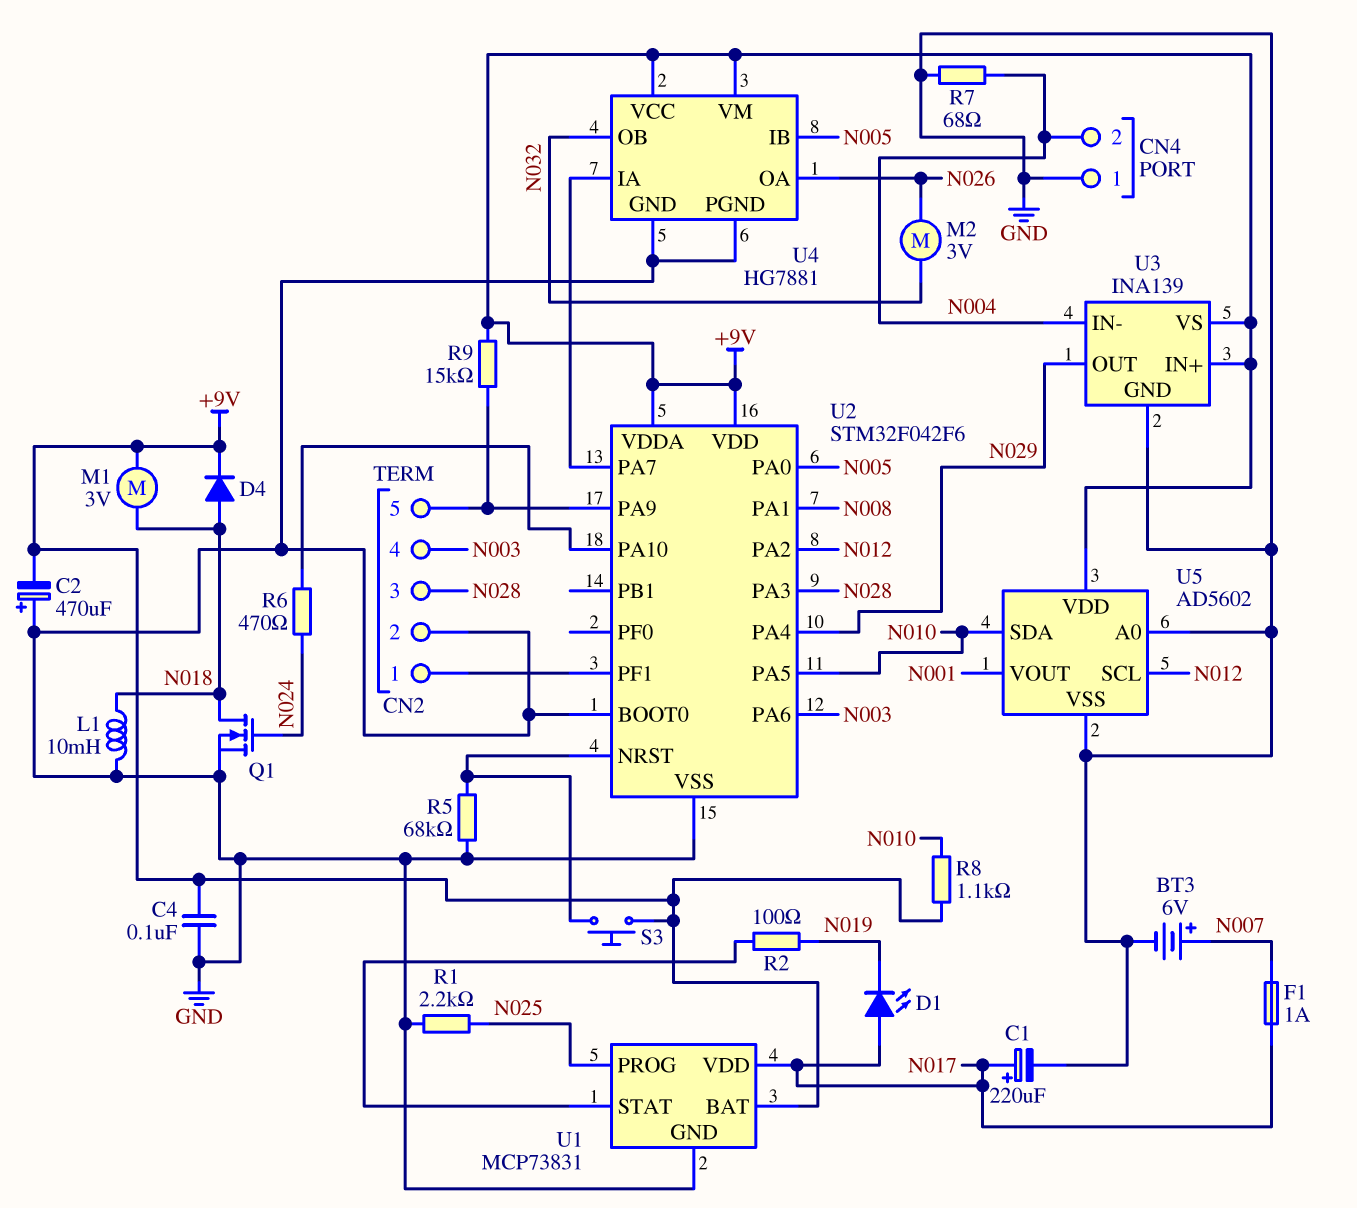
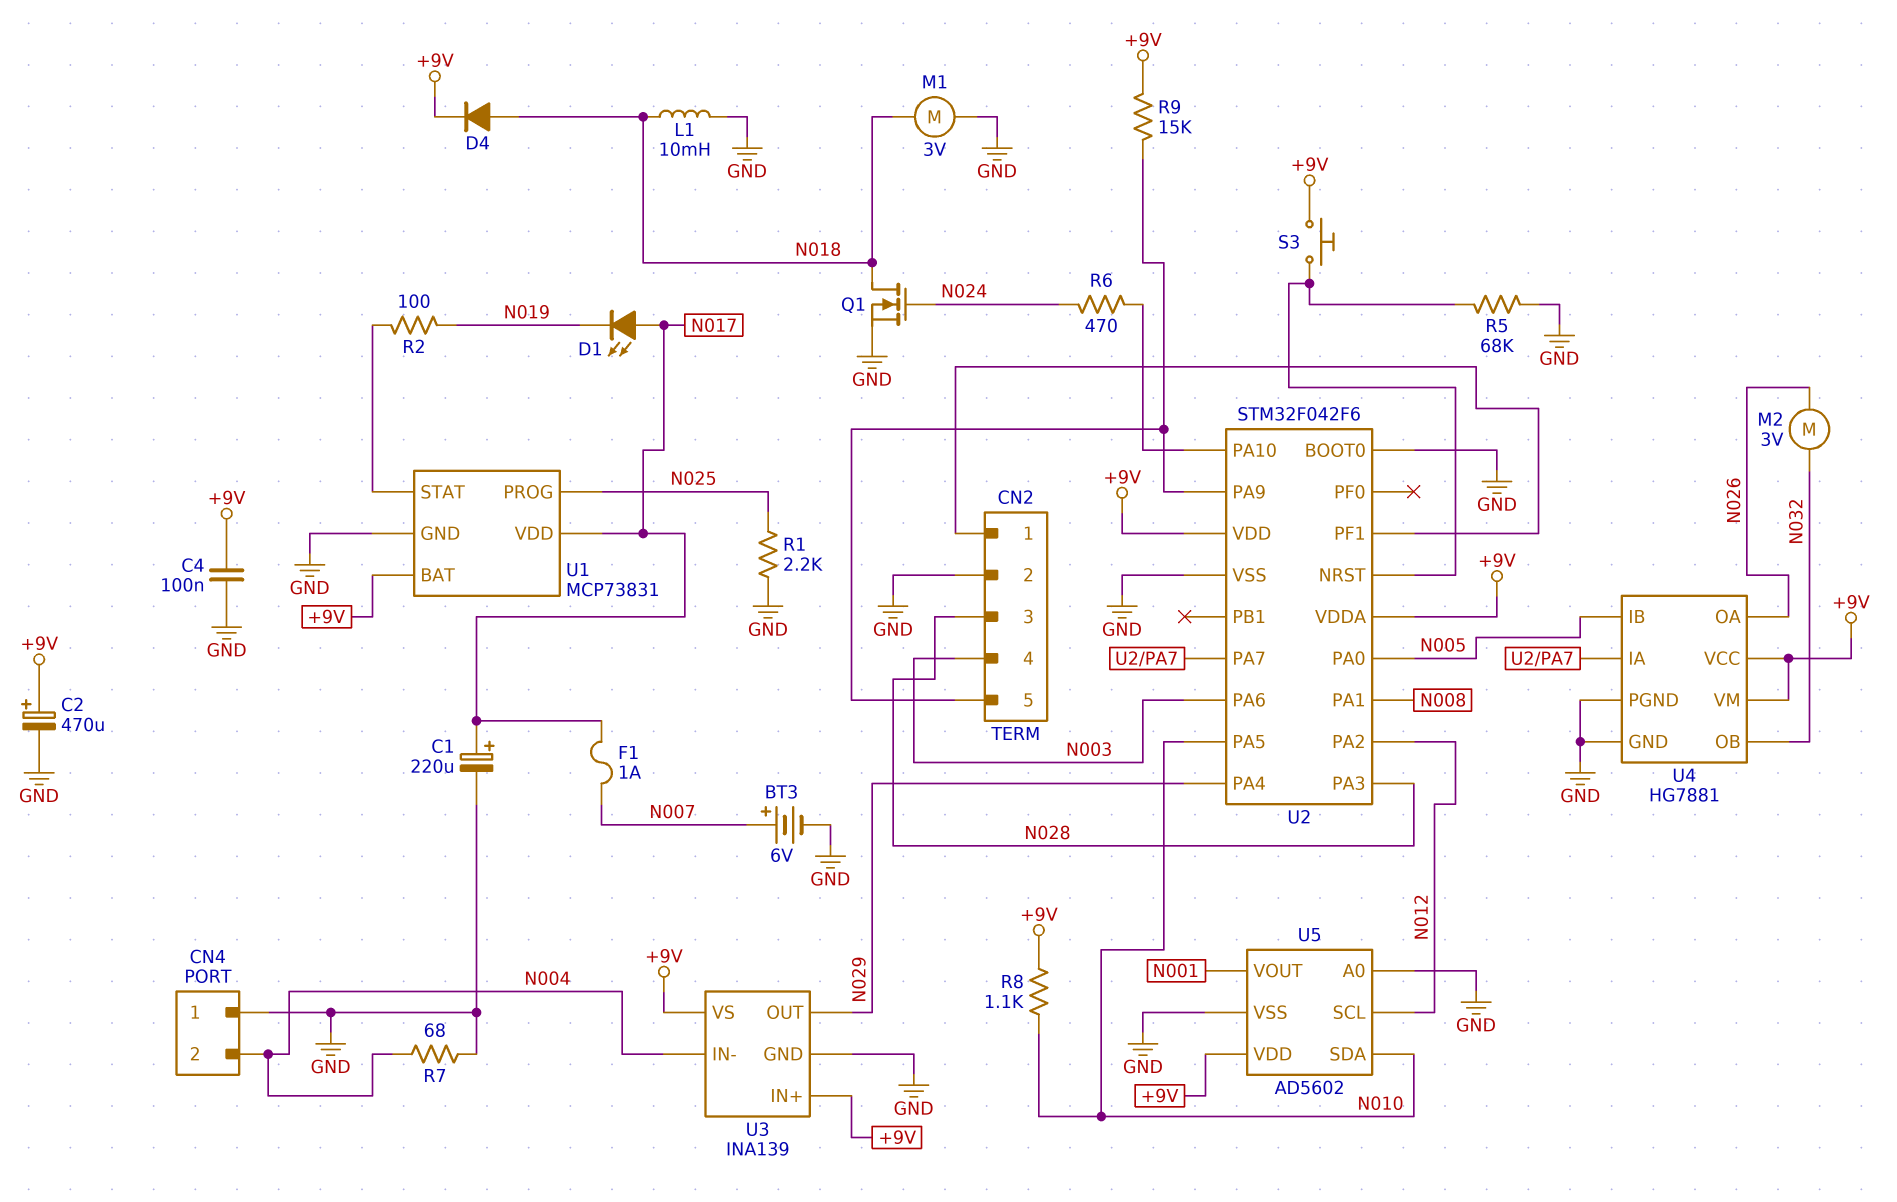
C2: 470uF (plus GND, minus +9V) -> 470uF (plus +9V, minus GND)
M1: motor 3V (+9V, N018) -> motor 3V (GND, N018)

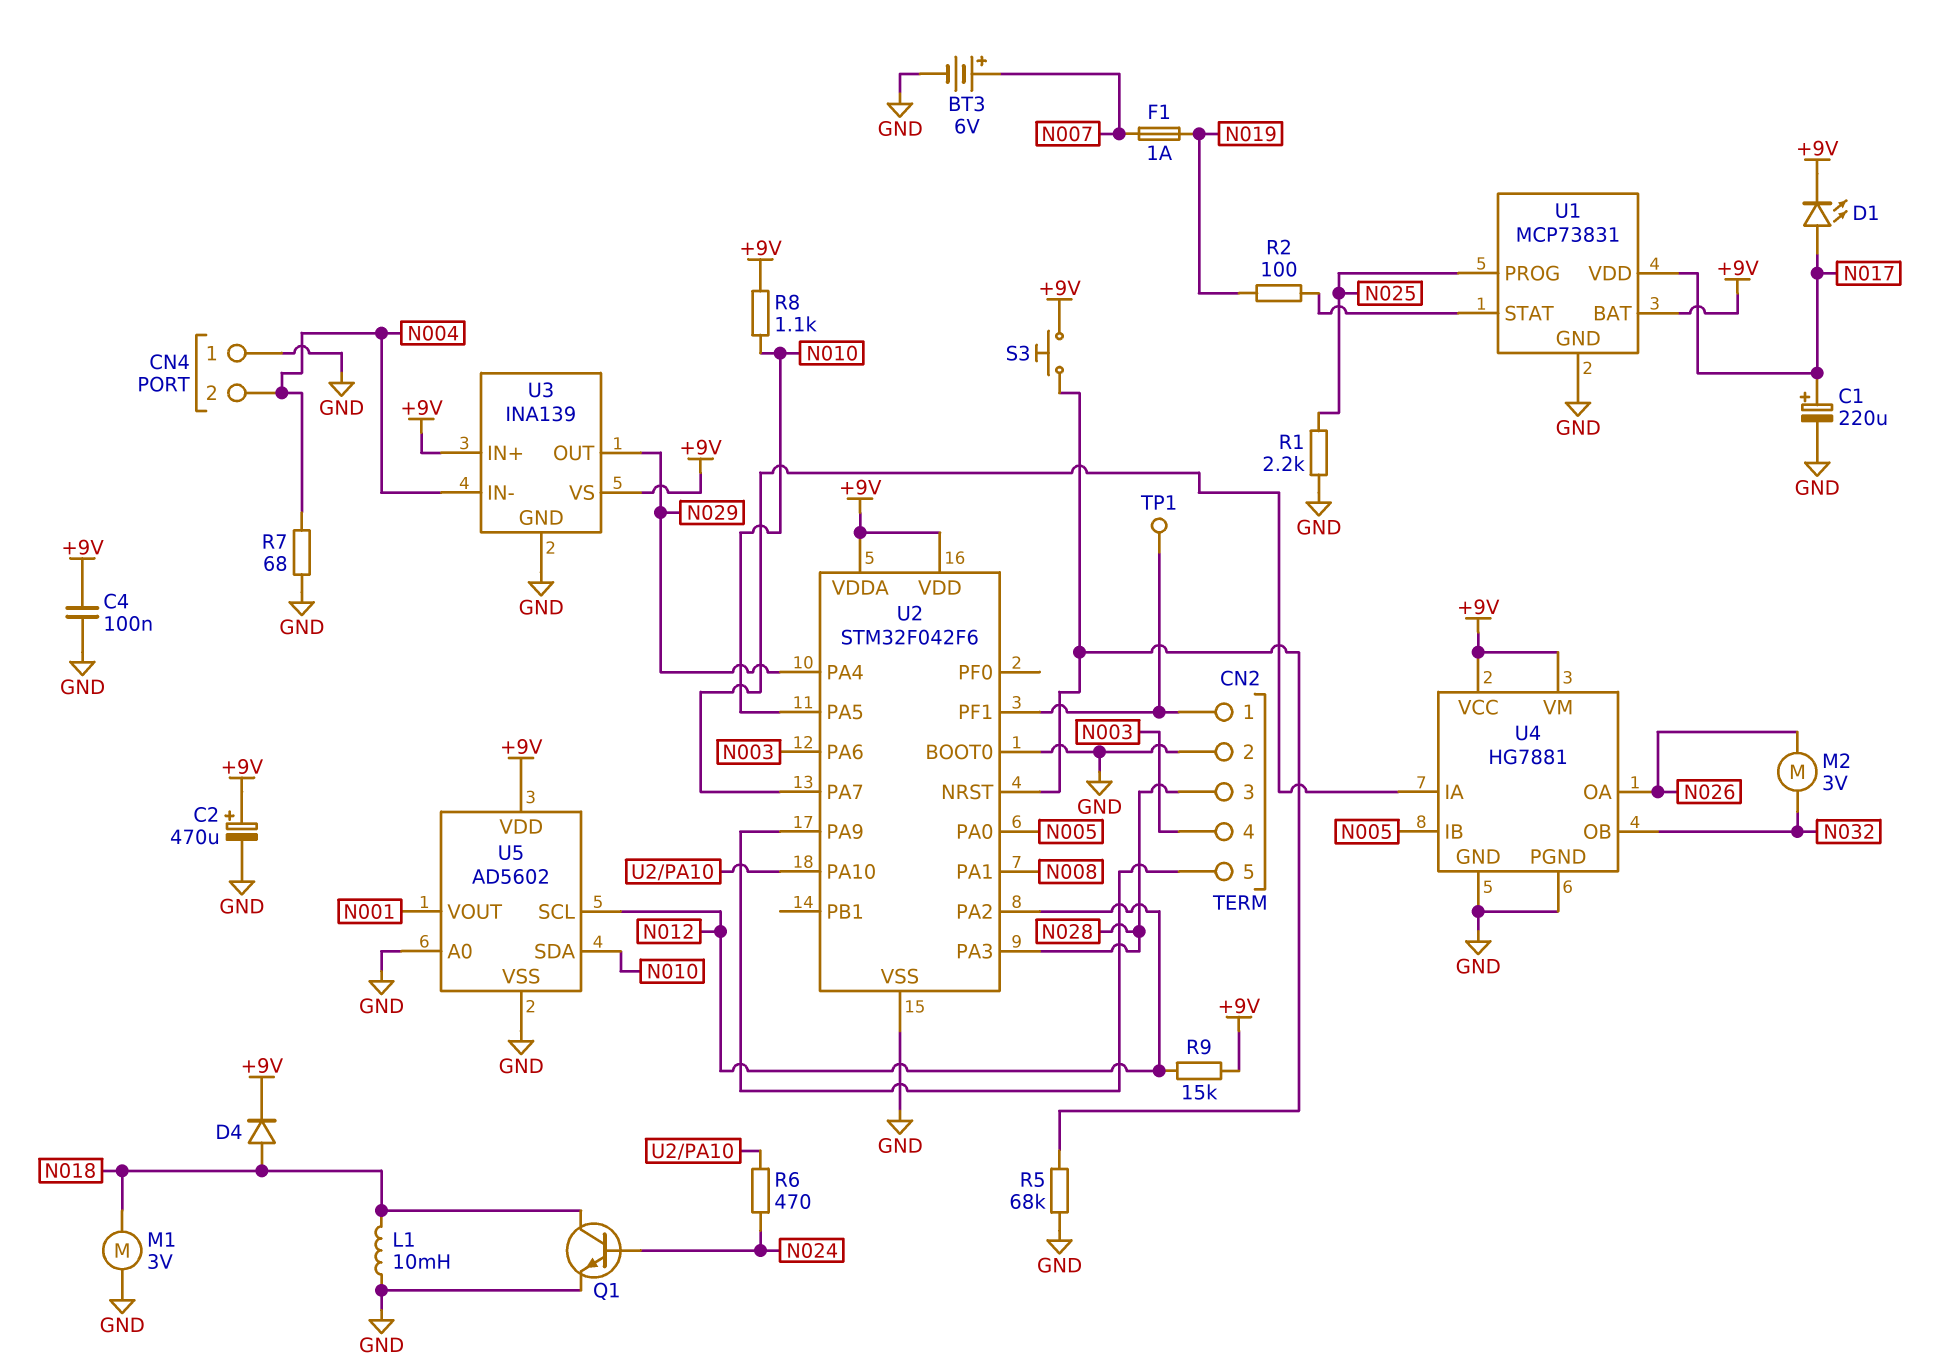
D1: LED (A N017, K N019) -> LED (A N017, K +9V)
F1: 1A (N007, N017) -> 1A (N007, N019)
Q1: NMOS (G N024, D N018, S GND) -> NPN (B N024, C N018, E GND)
R9: 15k (+9V, CN2/5) -> 15k (+9V, N012)
TP1: none -> test point (CN2/1)

